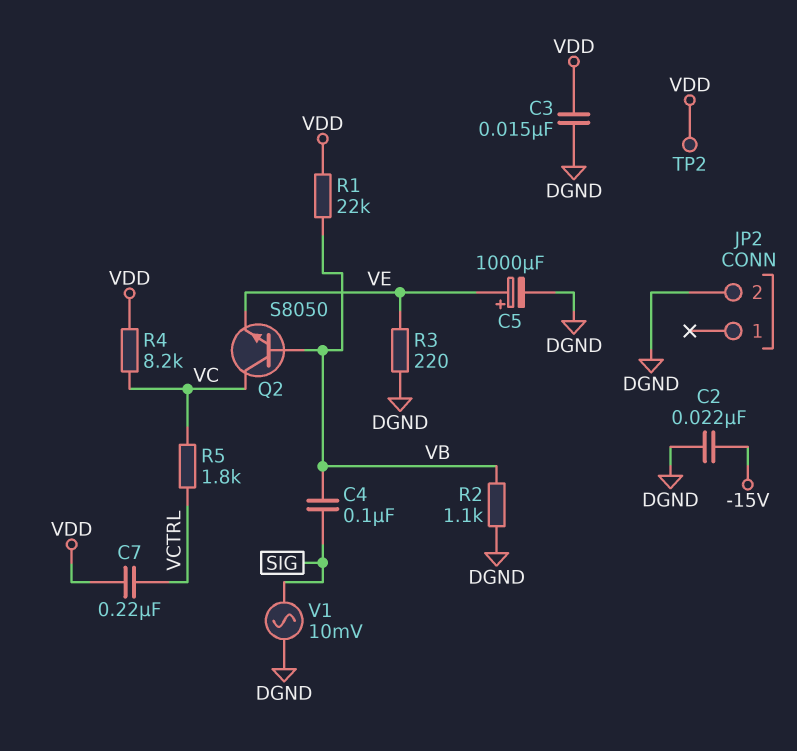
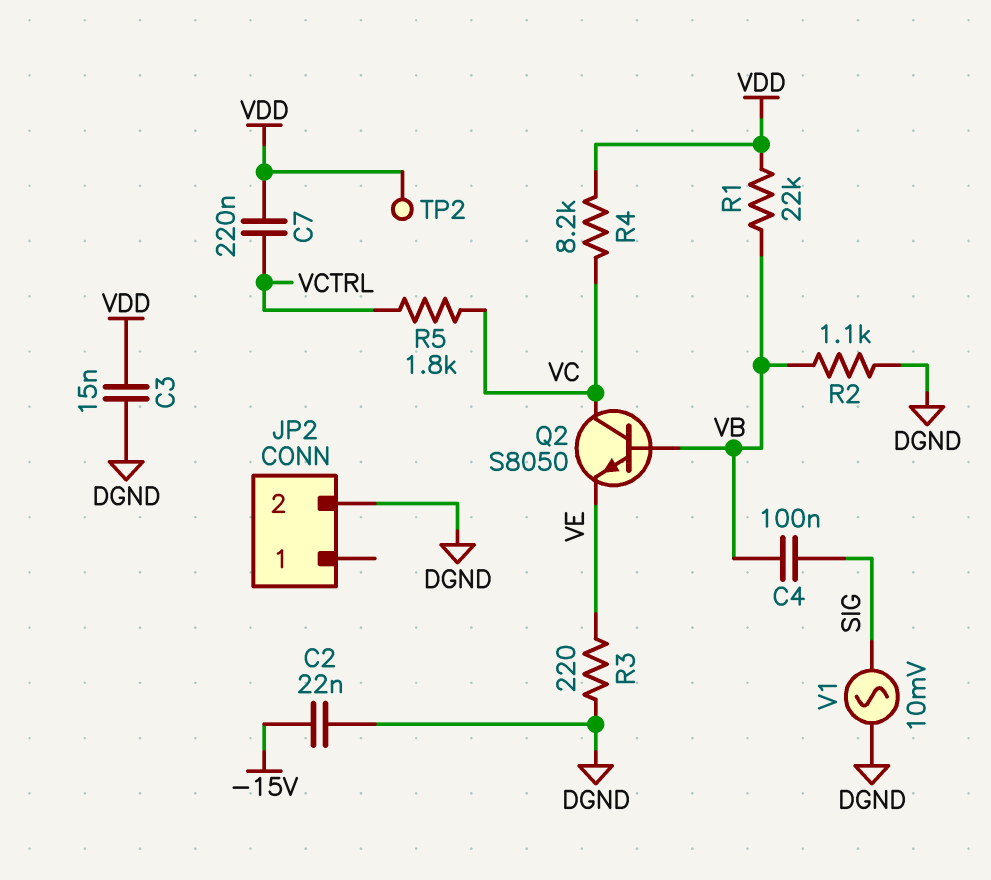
C5: 1000uF (plus VE, minus DGND) -> none

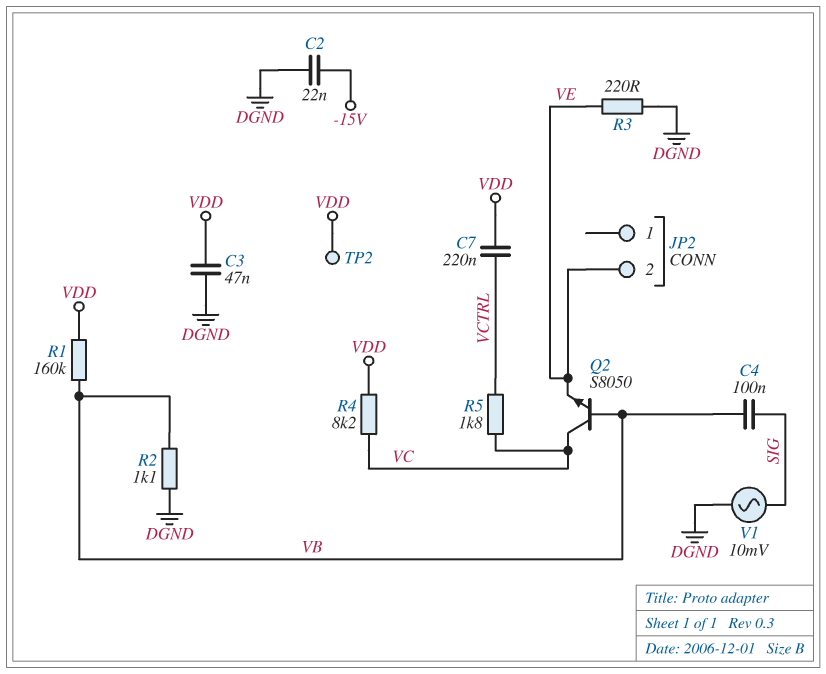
C3: 15nF (DGND, VDD) -> 47nF (DGND, VDD)
JP2 pin 2: DGND -> VE
R1: 22k (VB, VDD) -> 160k (VB, VDD)

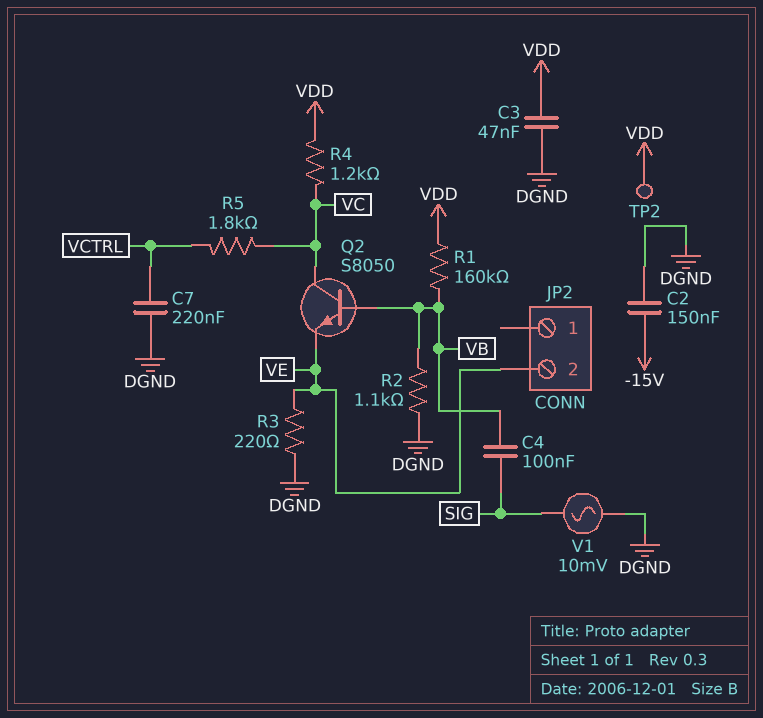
C2: 22nF (-15V, DGND) -> 150nF (-15V, DGND)
C7: 220nF (VCTRL, VDD) -> 220nF (DGND, VCTRL)
R4: 8.2k (VC, VDD) -> 1.2k (VC, VDD)

